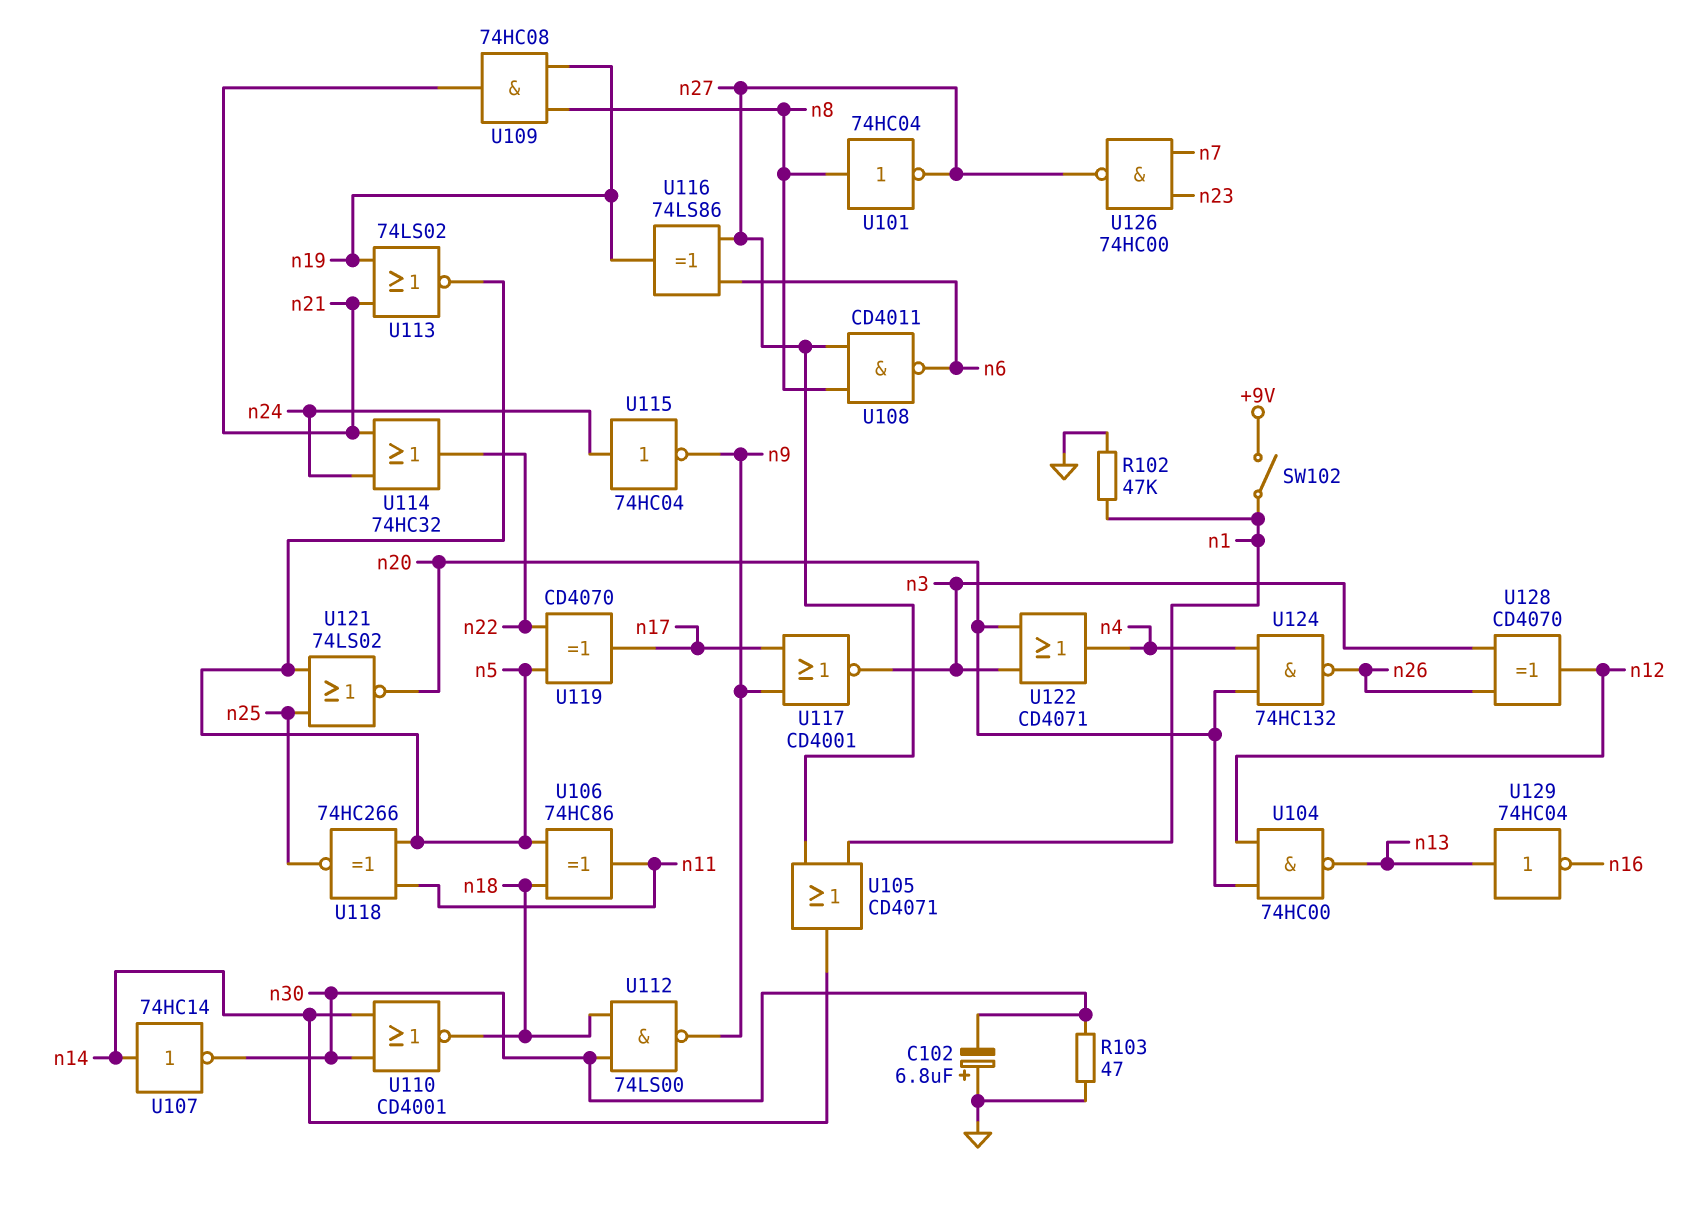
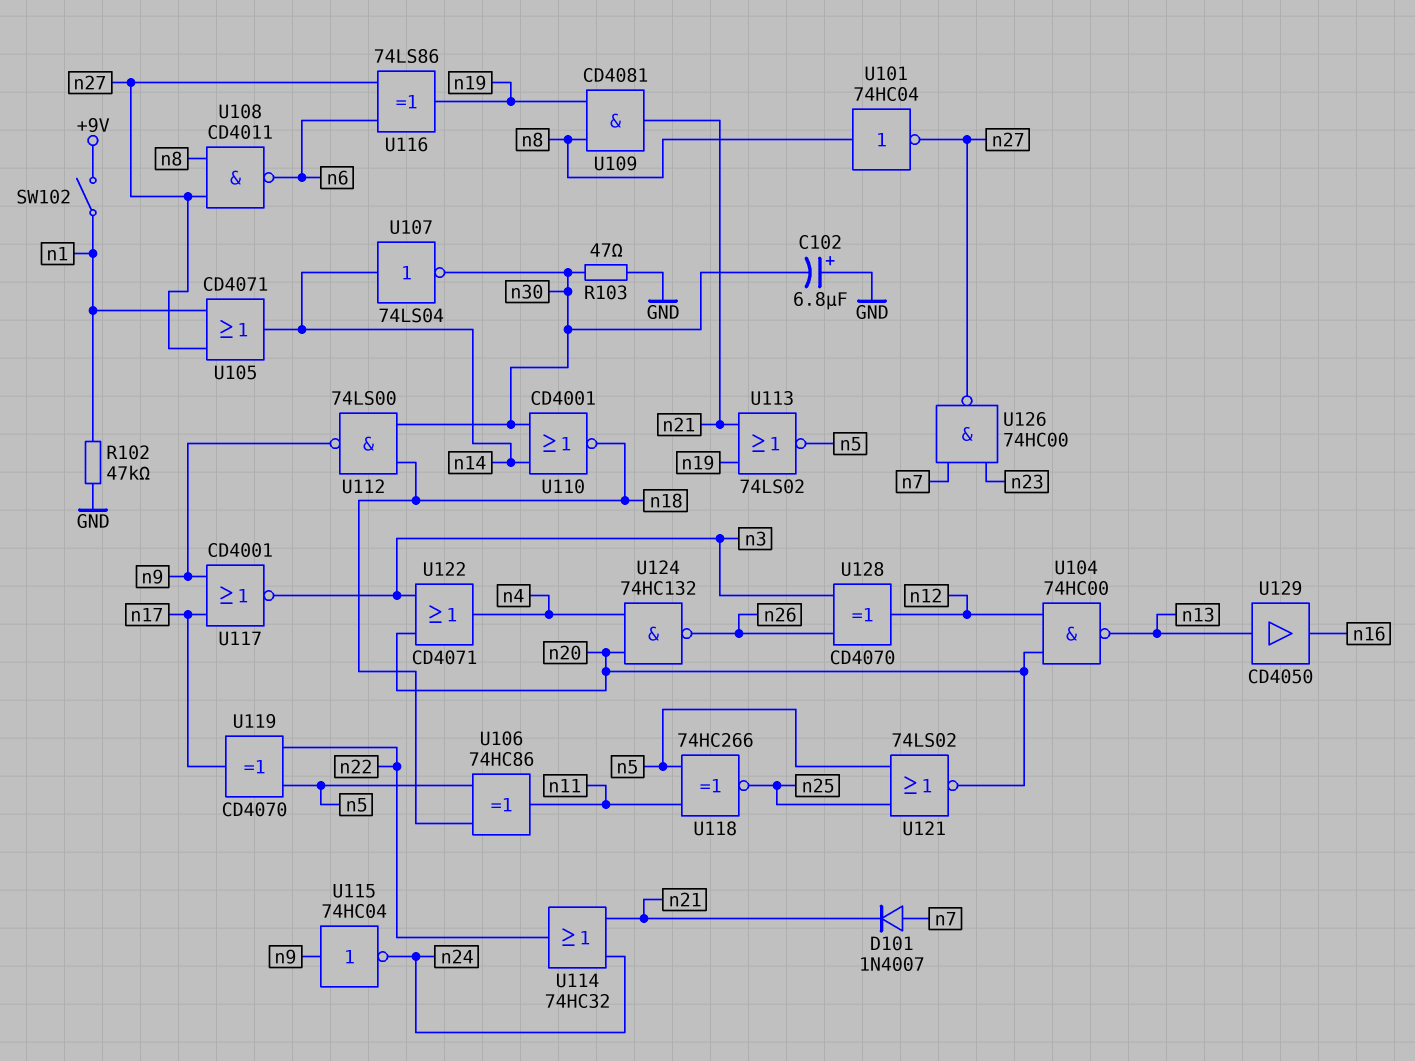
D101: none -> diode 1N4007 (A n7, K n21)
U107: NOT 74HC14 (in n14, out n30) -> NOT 74LS04 (in n14, out n30)
U109: AND 74HC08 (in n8, in n19, out n21) -> AND CD4081 (in n8, in n19, out n21)
U115: NOT 74HC04 (in n24, out n9) -> NOT 74HC04 (in n9, out n24)
U129: NOT 74HC04 (in n13, out n16) -> buffer CD4050 (in n13, out n16)

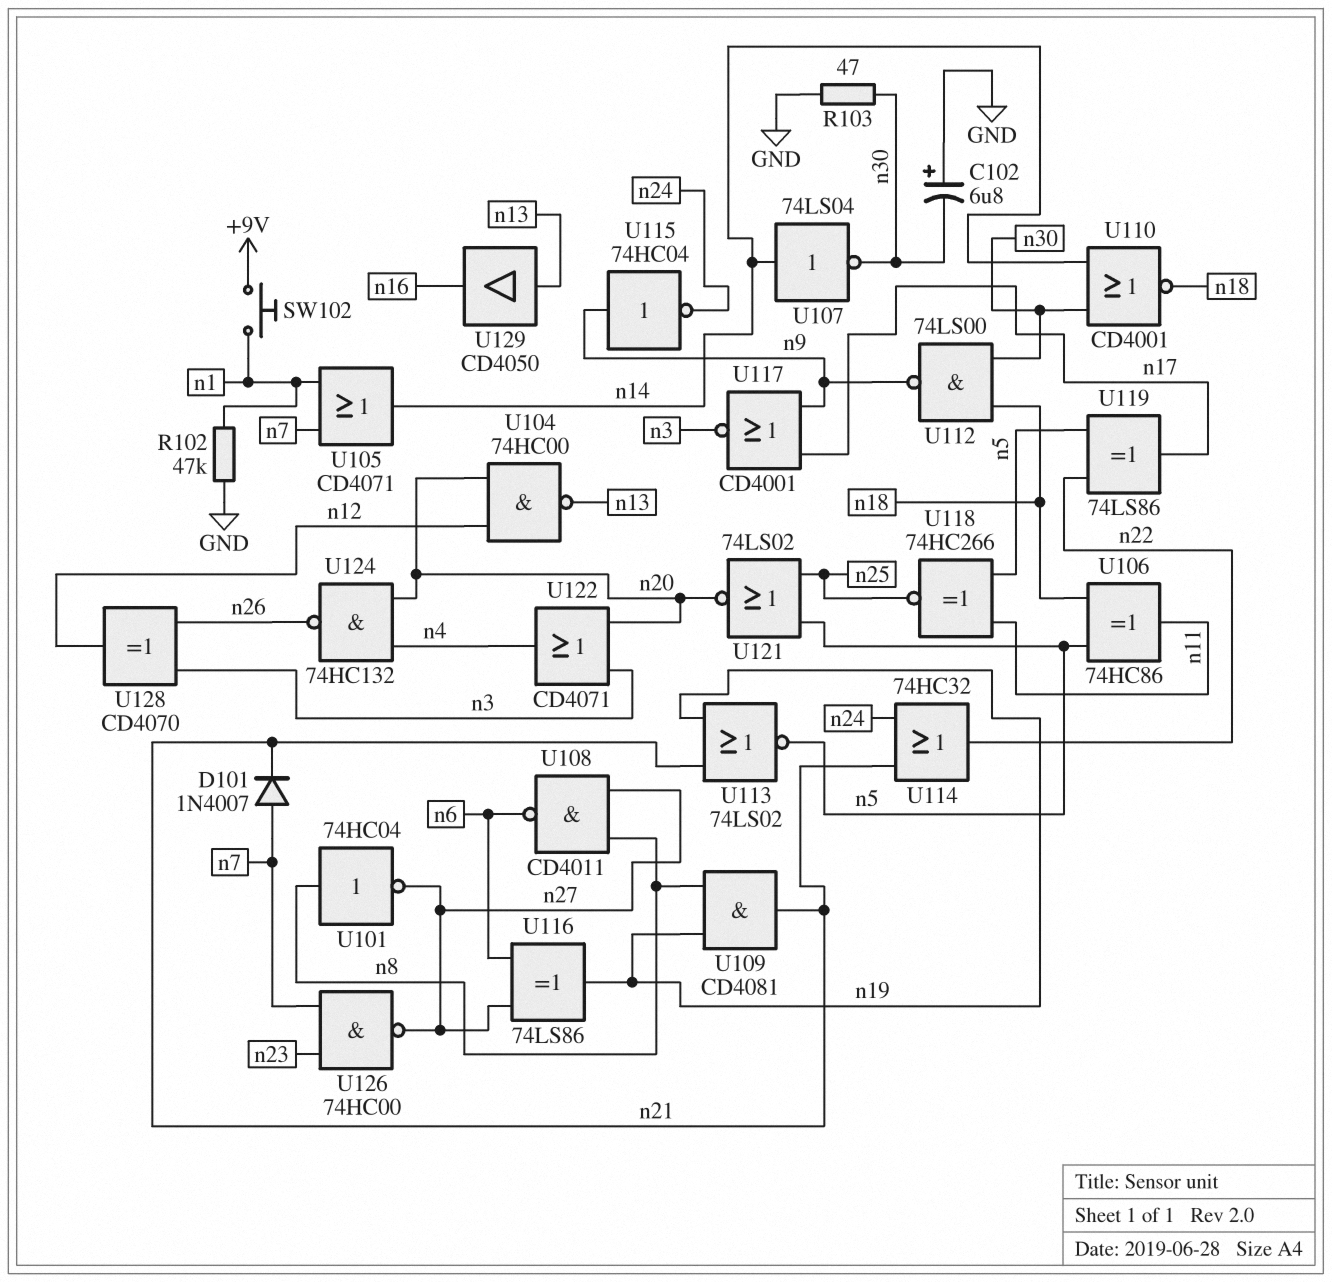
SW102: switch (+9V, n1) -> button (+9V, n1)
U105: OR CD4071 (in n1, in n27, out n14) -> OR CD4071 (in n1, in n7, out n14)
U119: XOR CD4070 (in n5, in n22, out n17) -> XOR 74LS86 (in n5, in n22, out n17)

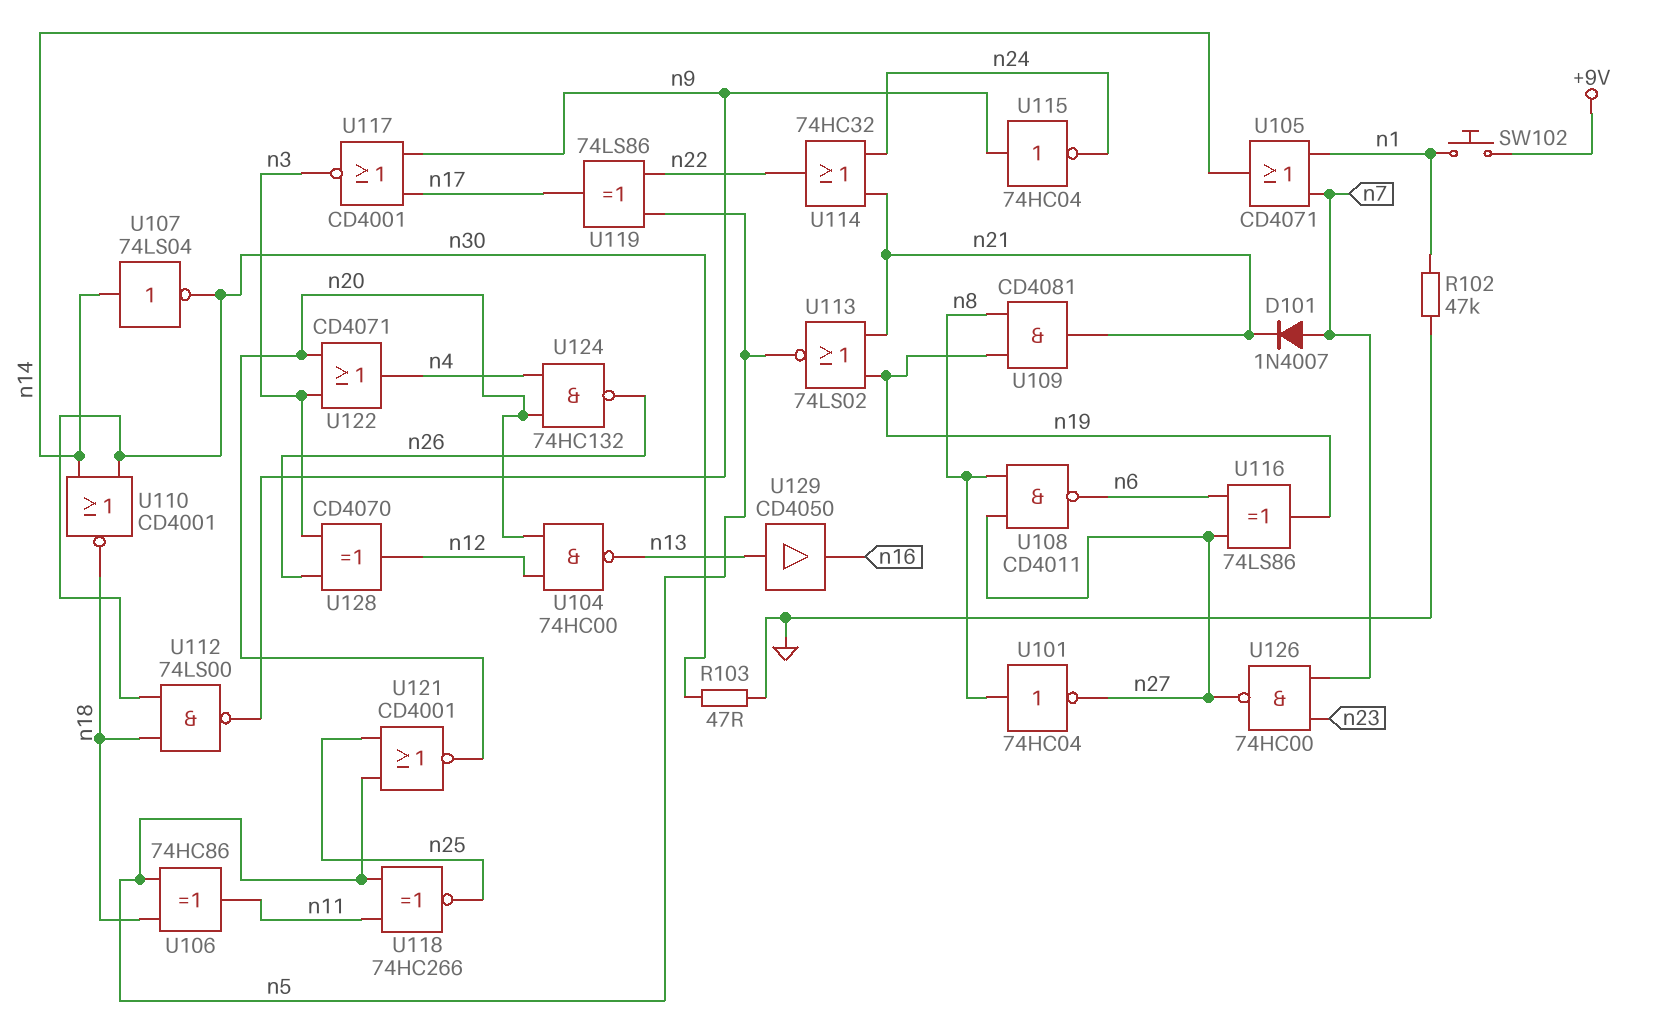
C102: 6.8uF (plus GND, minus n30) -> none
U121: NOR 74LS02 (in n5, in n25, out n20) -> NOR CD4001 (in n5, in n25, out n20)

